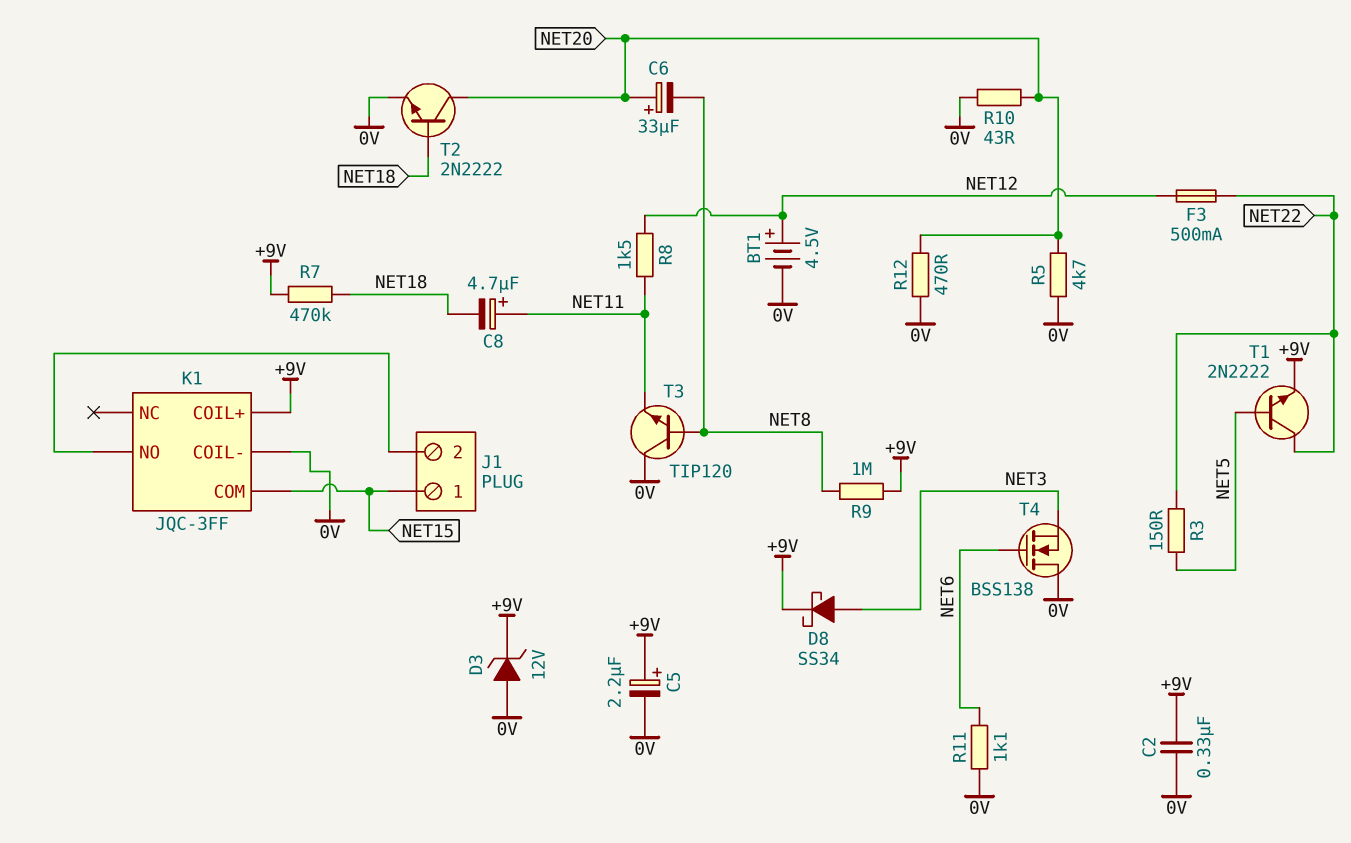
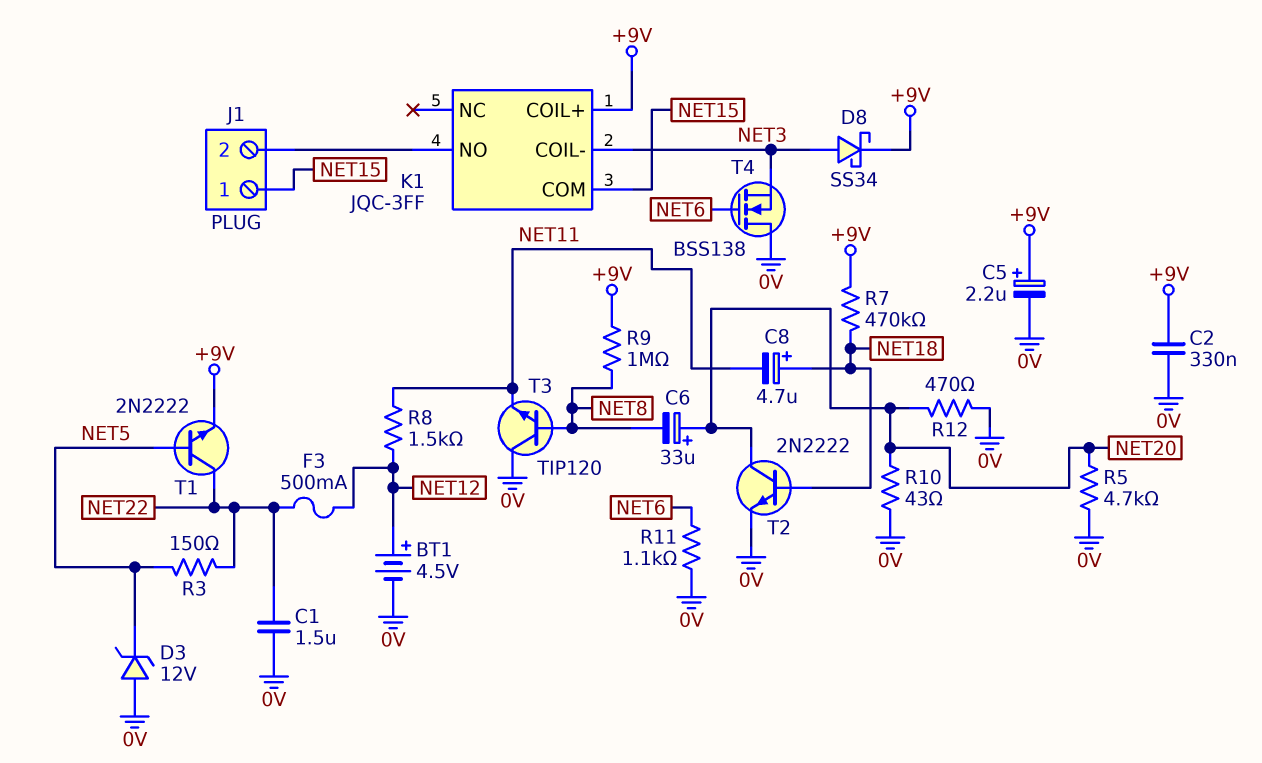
C1: none -> 1.5uF (0V, NET22)
C8: 4.7uF (plus NET11, minus NET18) -> 4.7uF (plus NET18, minus NET11)
D3: zener 12V (A 0V, K +9V) -> zener 12V (A 0V, K NET5)
K1 pin COIL-: 0V -> NET3

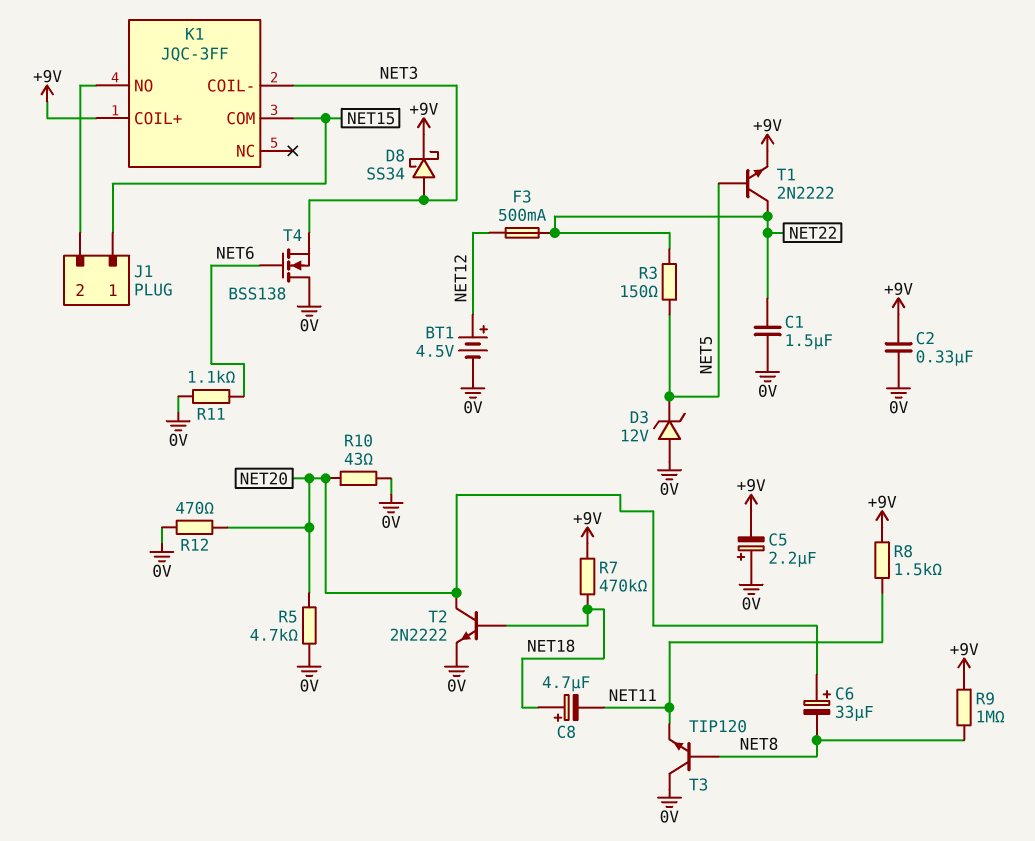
C5: 2.2uF (plus +9V, minus 0V) -> 2.2uF (plus 0V, minus +9V)
R8: 1.5k (NET11, NET12) -> 1.5k (+9V, NET11)

